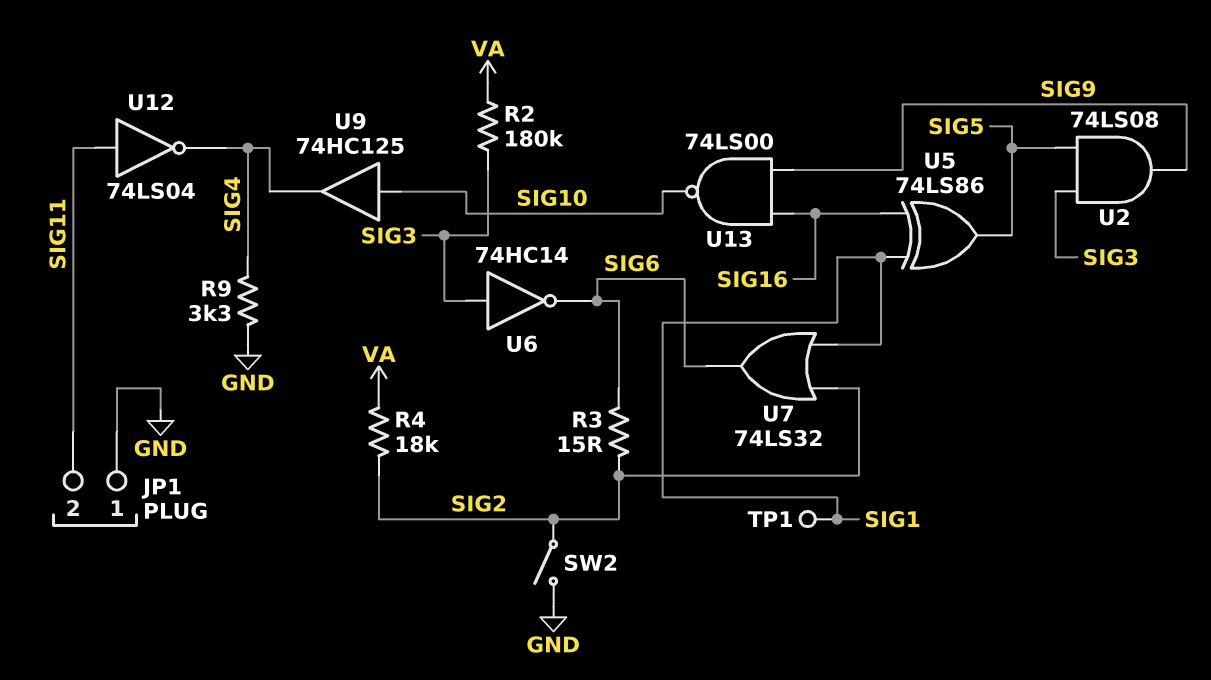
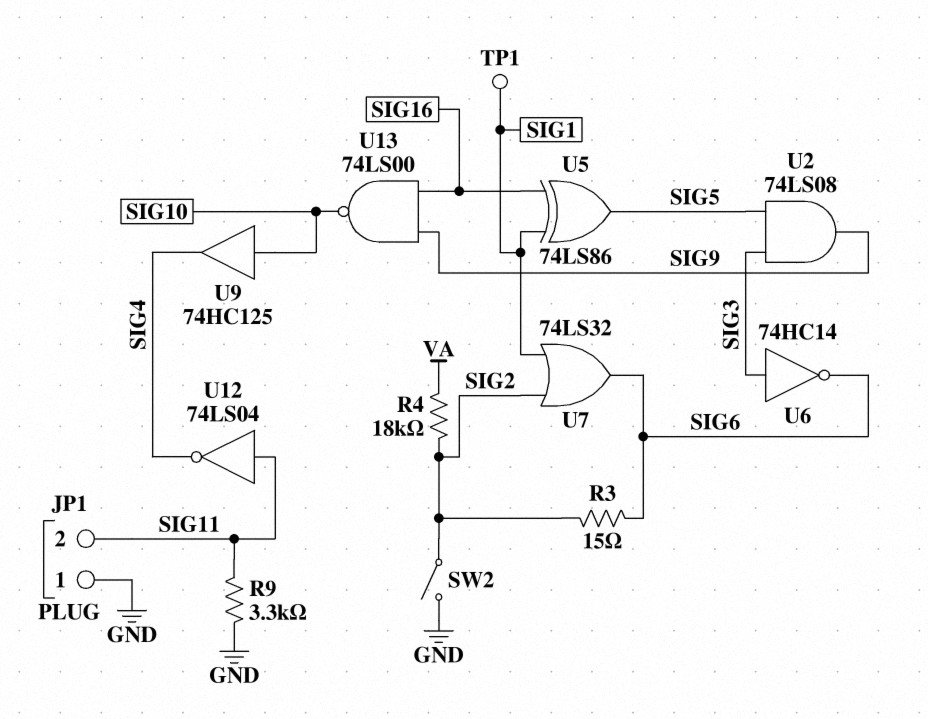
R2: 180k (SIG3, VA) -> none
R9: 3.3k (GND, SIG4) -> 3.3k (GND, SIG11)

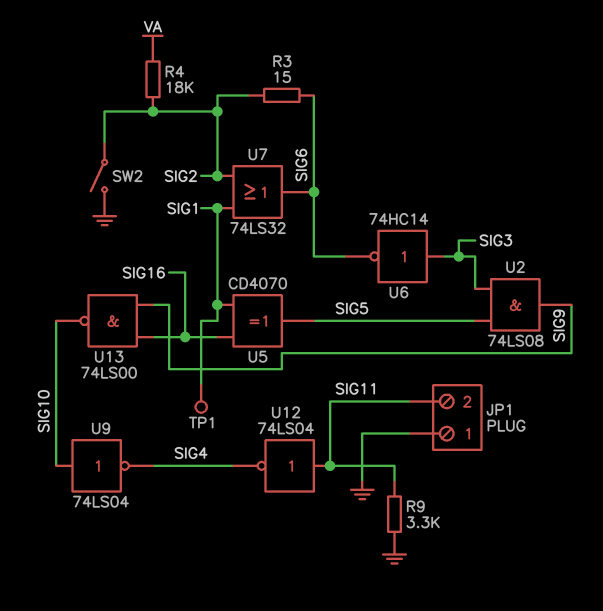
U5: XOR 74LS86 (in SIG1, in SIG16, out SIG5) -> XOR CD4070 (in SIG1, in SIG16, out SIG5)
U9: buffer 74HC125 (in SIG10, out SIG4) -> NOT 74LS04 (in SIG10, out SIG4)

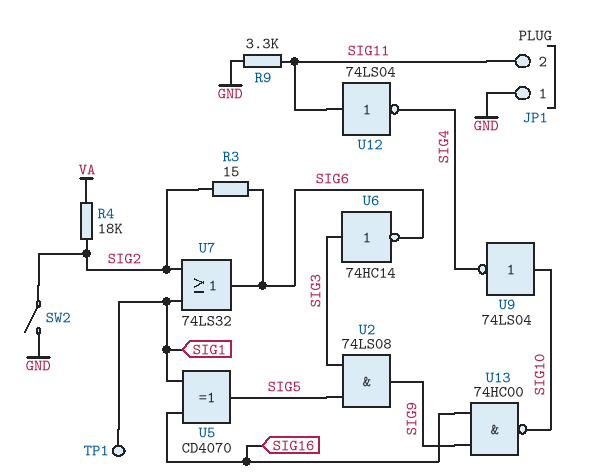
U13: NAND 74LS00 (in SIG9, in SIG16, out SIG10) -> NAND 74HC00 (in SIG9, in SIG16, out SIG10)

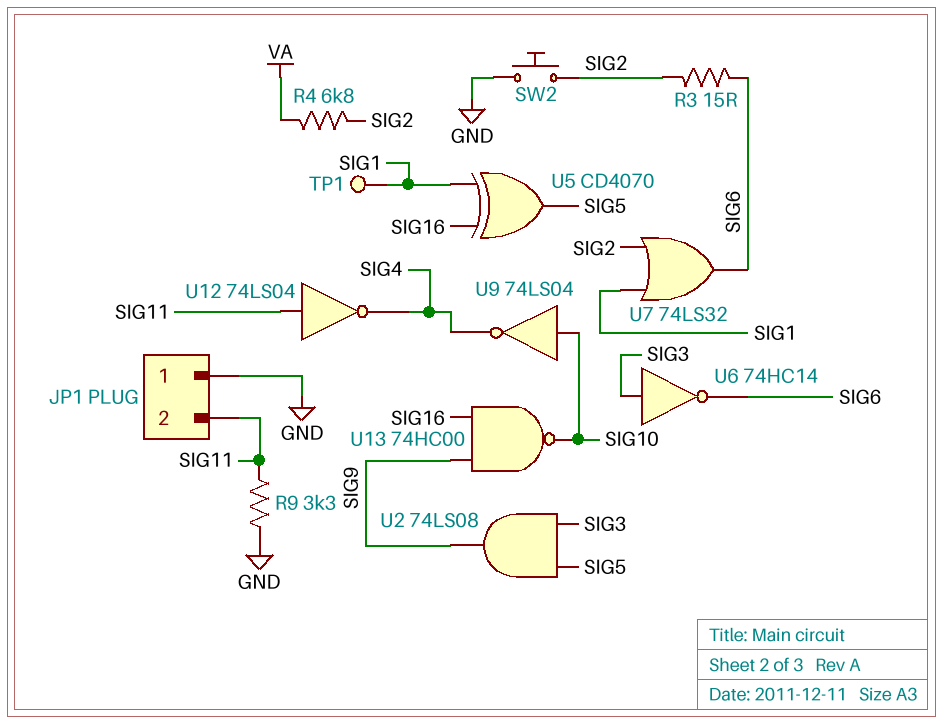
R4: 18k (SIG2, VA) -> 6.8k (SIG2, VA)
SW2: switch (GND, SIG2) -> button (GND, SIG2)

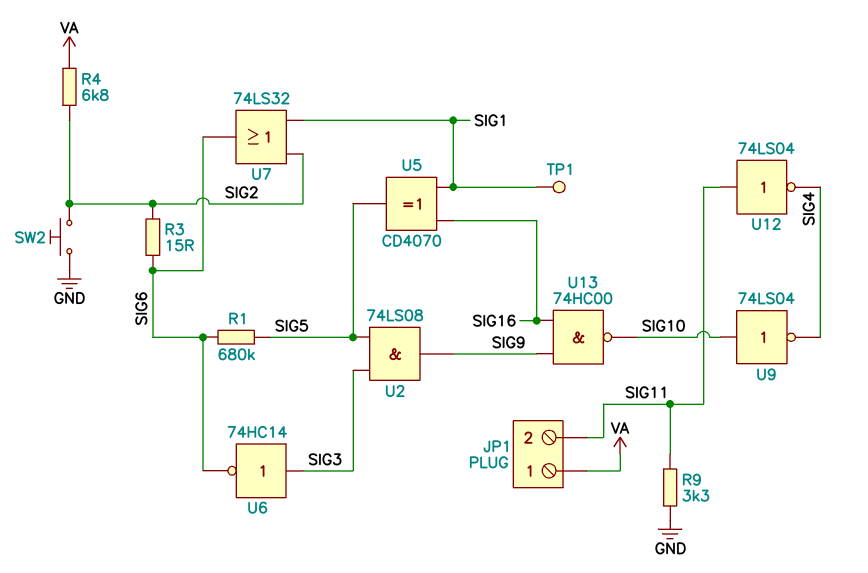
JP1 pin 1: GND -> VA
R1: none -> 680k (SIG5, SIG6)

